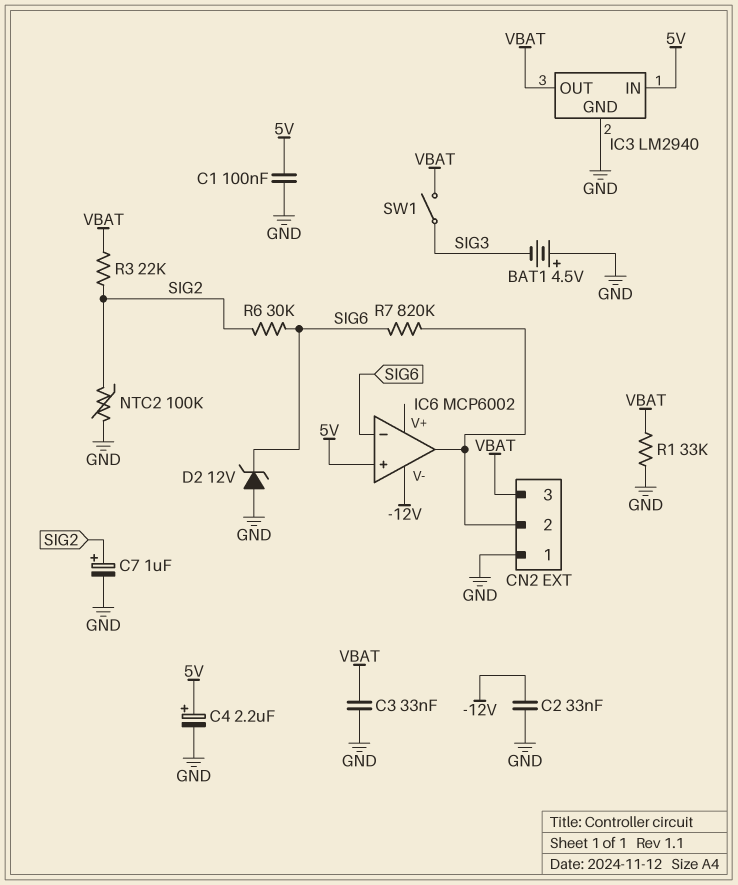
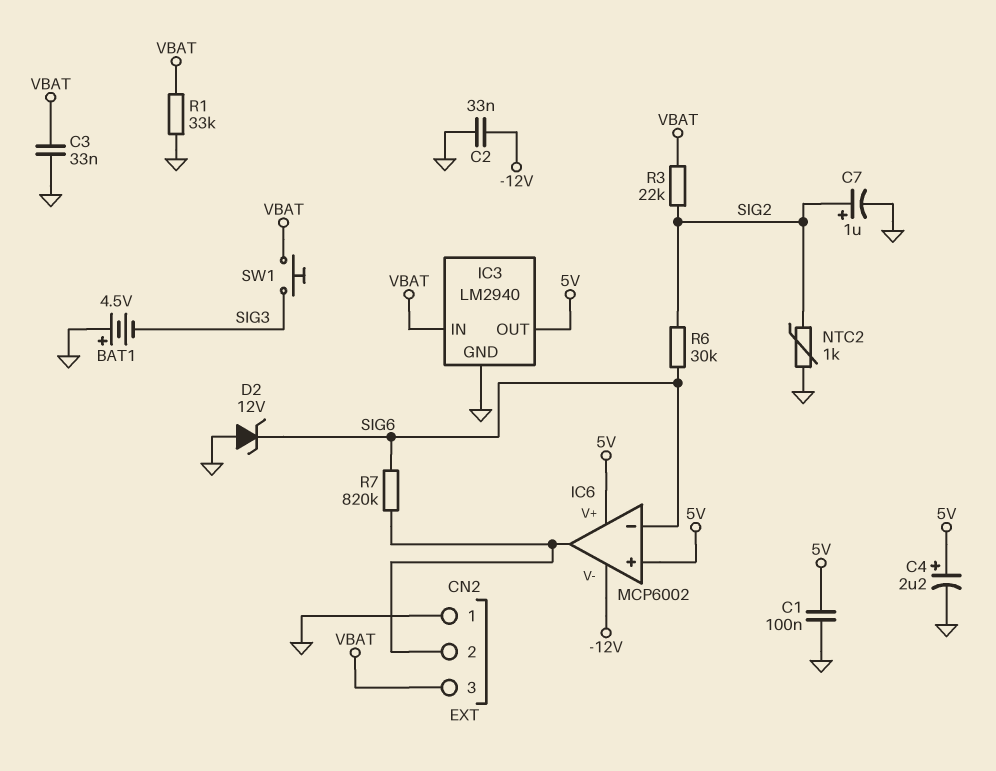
IC3 pin IN: 5V -> VBAT
IC3 pin OUT: VBAT -> 5V
IC6 pin V+: none -> 5V
NTC2: 100k (GND, SIG2) -> 1k (GND, SIG2)
SW1: switch (SIG3, VBAT) -> button (SIG3, VBAT)

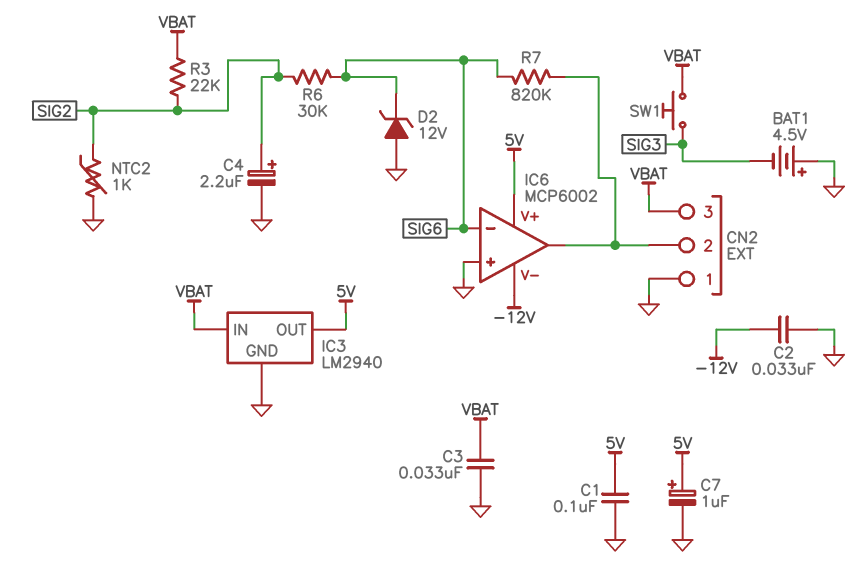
C4: 2.2uF (plus 5V, minus GND) -> 2.2uF (plus SIG2, minus GND)
C7: 1uF (plus SIG2, minus GND) -> 1uF (plus 5V, minus GND)
IC6 pin in+: 5V -> GND
R1: 33k (GND, VBAT) -> none

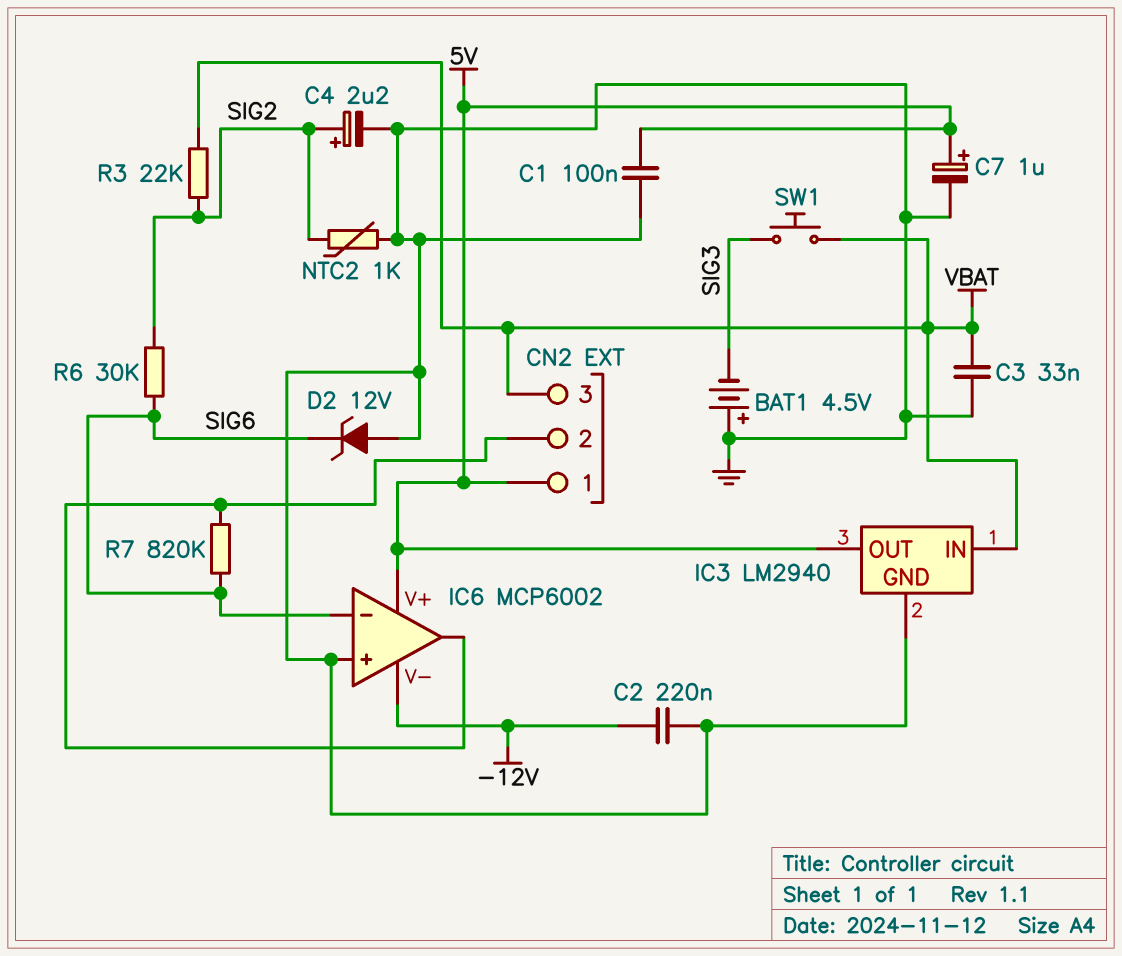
C2: 33nF (-12V, GND) -> 220nF (-12V, GND)
CN2 pin 1: GND -> 5V

